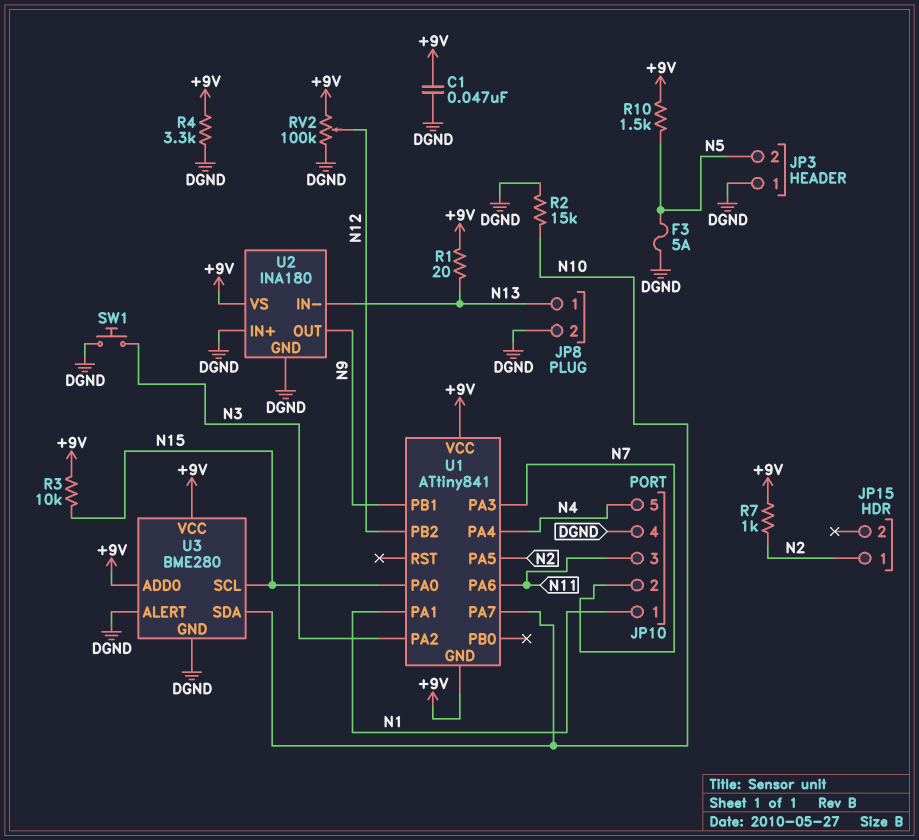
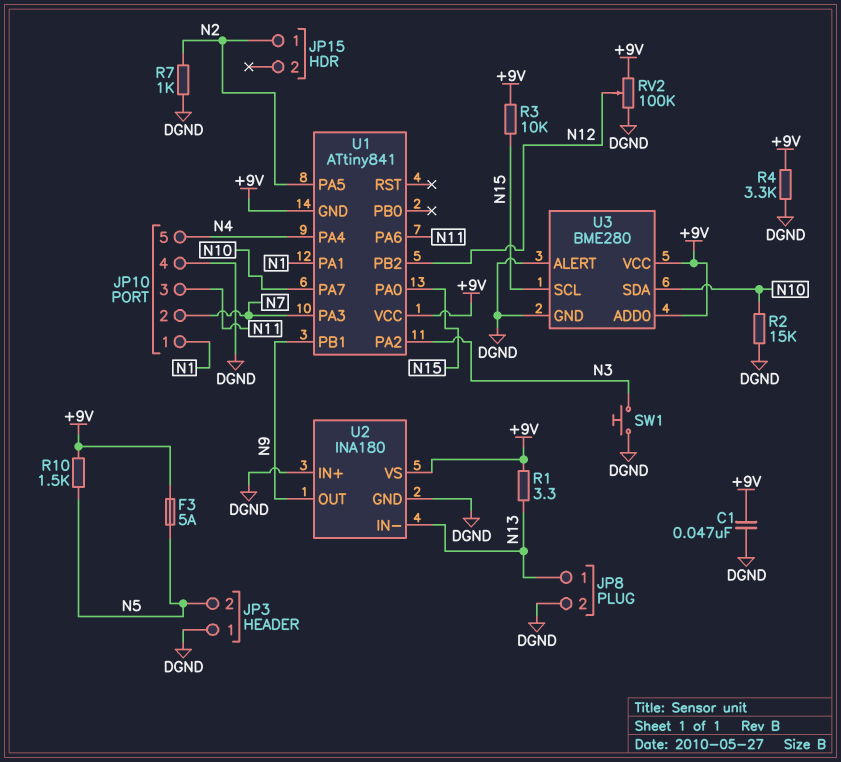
F3: 5A (DGND, N5) -> 5A (+9V, N5)
R1: 20 (+9V, N13) -> 3.3 (+9V, N13)
R7: 1k (+9V, N2) -> 1k (DGND, N2)

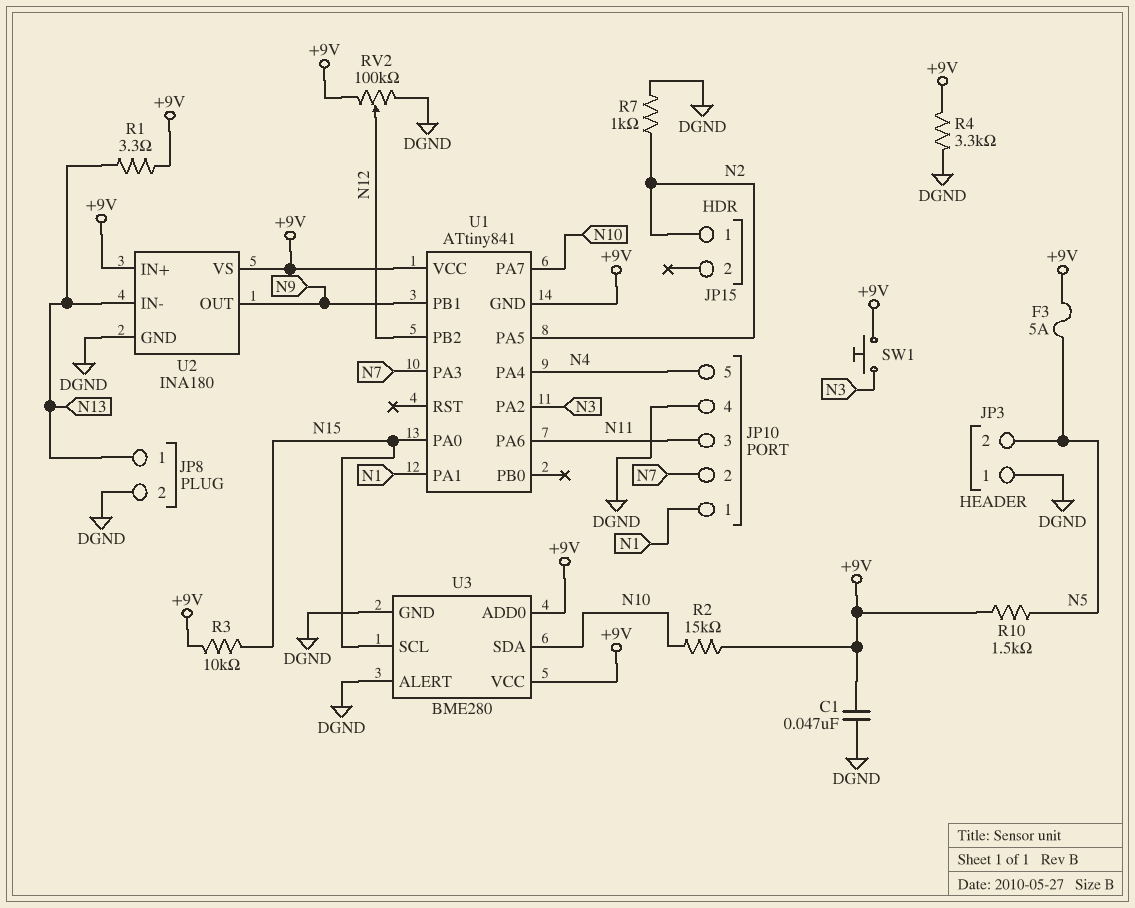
R2: 15k (DGND, N10) -> 15k (+9V, N10)
SW1: button (DGND, N3) -> button (+9V, N3)
U2 pin IN+: DGND -> +9V

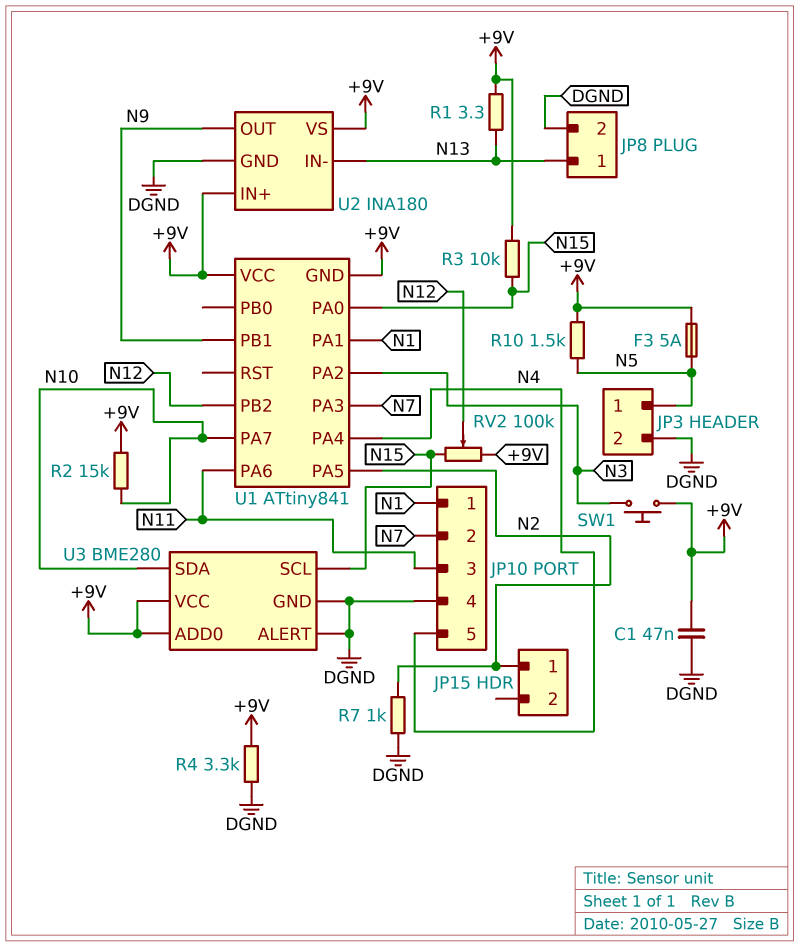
JP3 pin 1: DGND -> N5
JP3 pin 2: N5 -> DGND
RV2: 100k (+9V, DGND, wiper N12) -> 100k (+9V, N15, wiper N12)

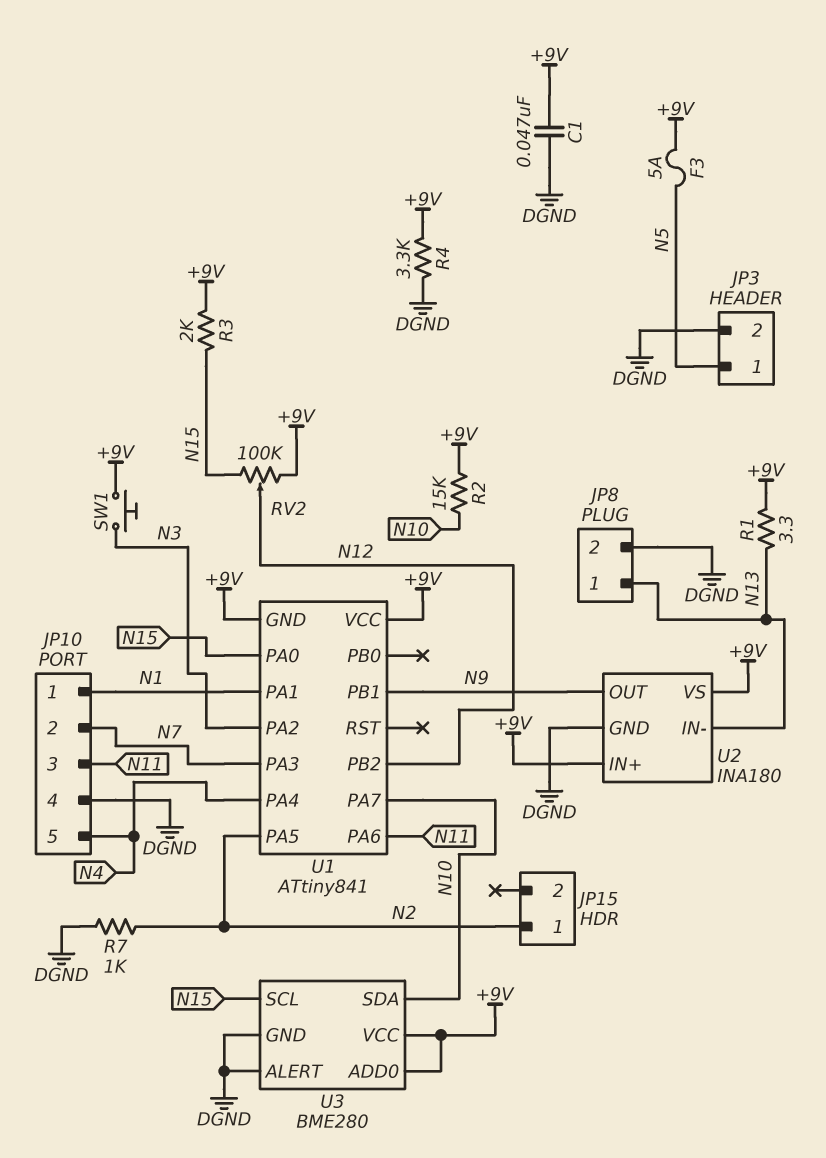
R3: 10k (+9V, N15) -> 2k (+9V, N15)
R10: 1.5k (+9V, N5) -> none

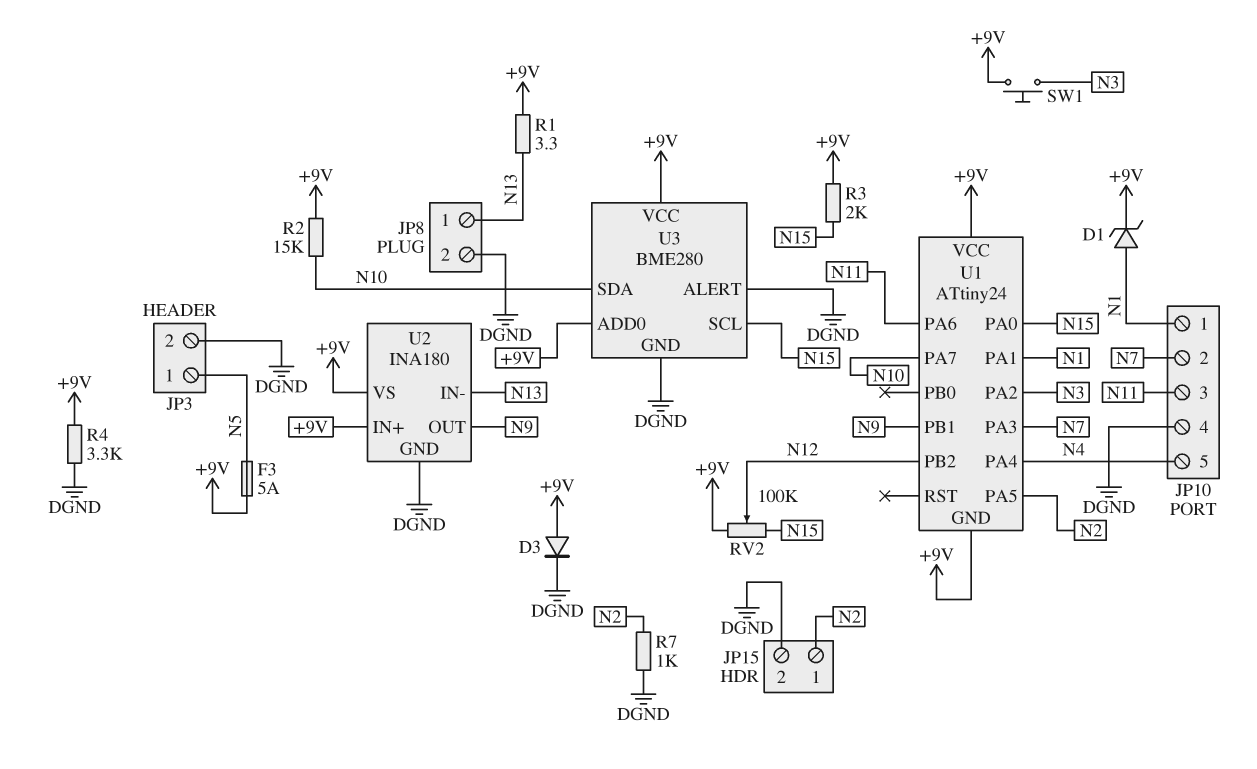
C1: 47nF (+9V, DGND) -> none
D1: none -> zener (A N1, K +9V)
D3: none -> diode (A +9V, K DGND)
JP15 pin 2: none -> DGND
U1: ATtiny841 -> ATtiny24

